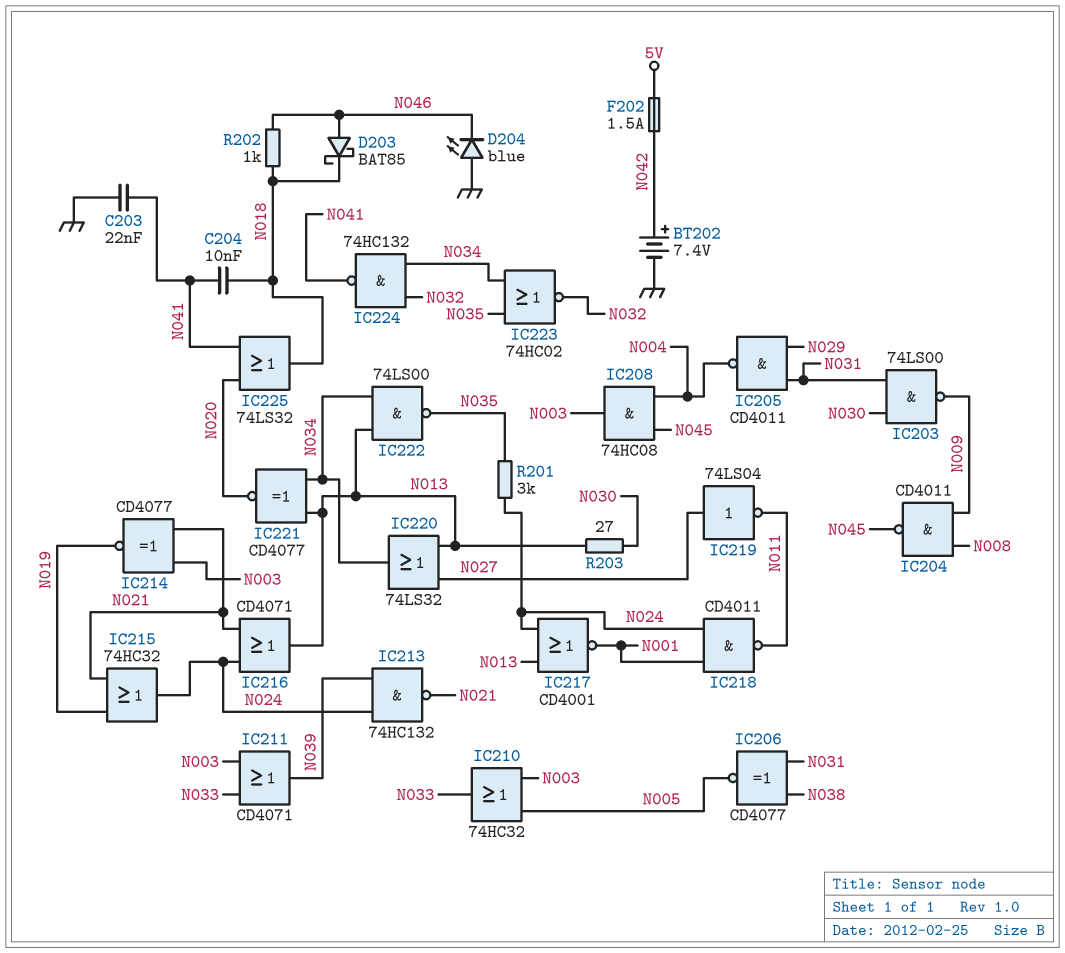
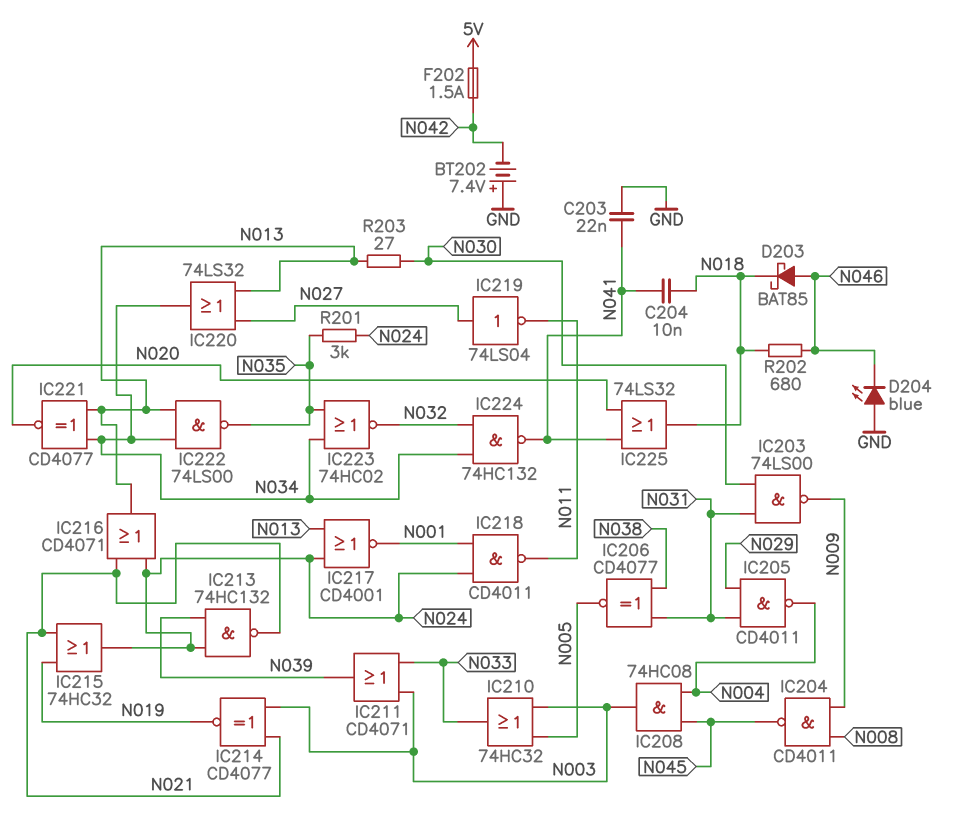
BT202: 7.4V (plus N042, minus GND) -> 7.4V (plus GND, minus N042)
R202: 1k (N018, N046) -> 680 (N018, N046)

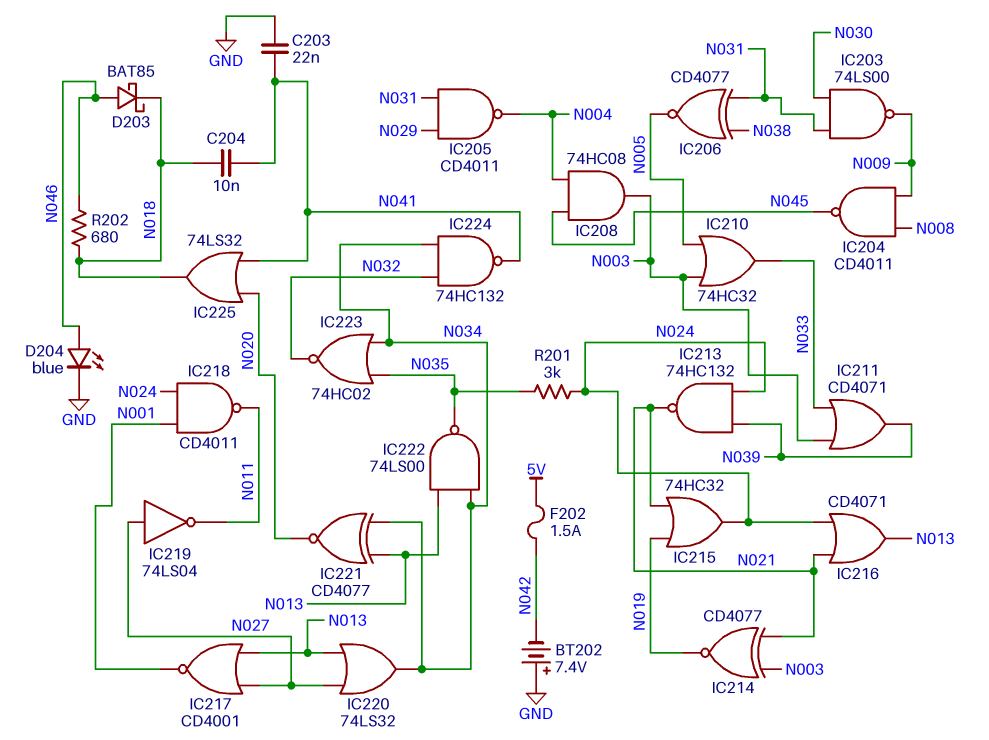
D204: LED blue (A GND, K N046) -> LED blue (A N046, K GND)
IC217: NOR CD4001 (in N013, in N024, out N001) -> NOR CD4001 (in N013, in N027, out N001)
R203: 27 (N013, N030) -> none

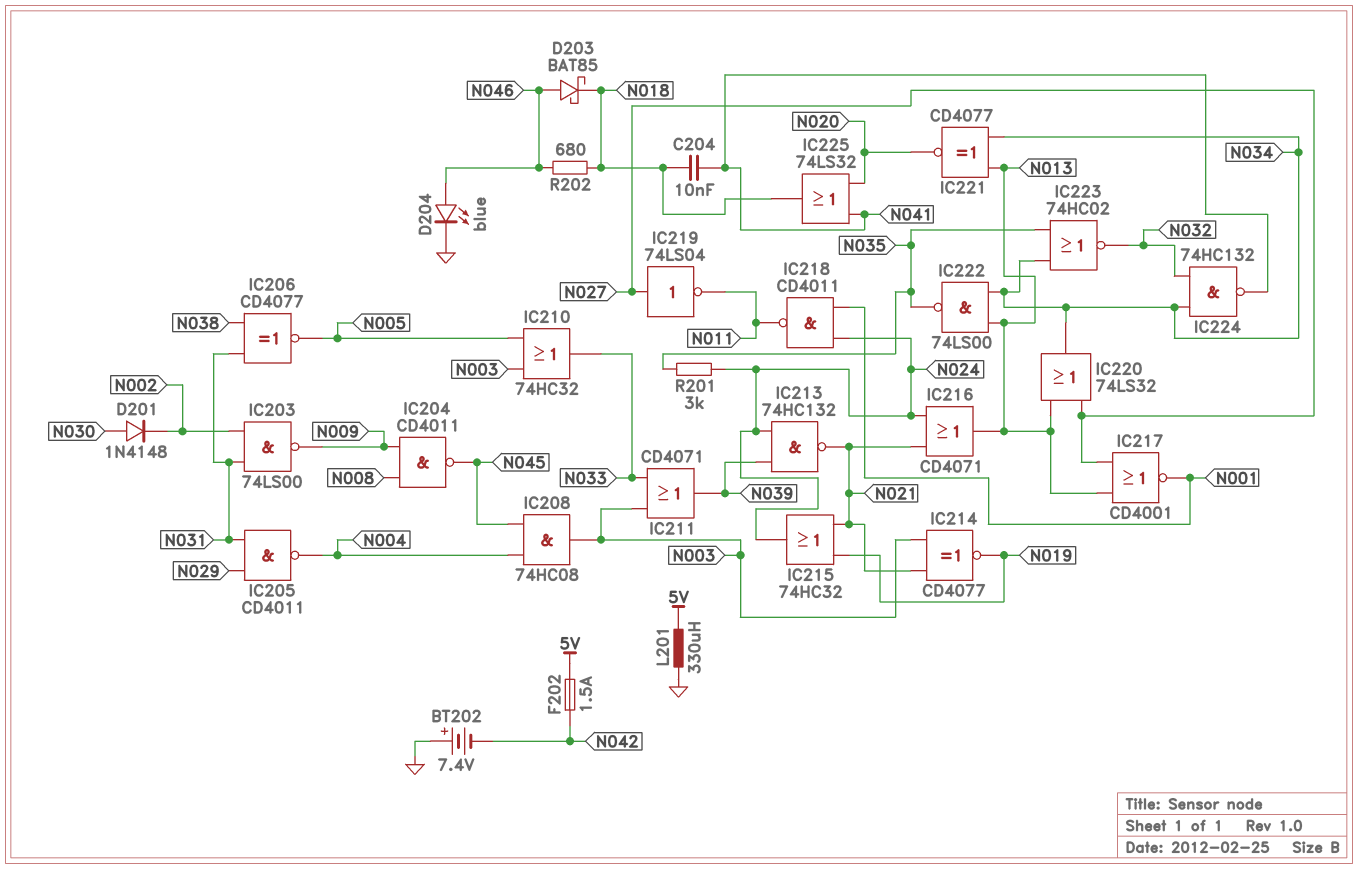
C203: 22nF (GND, N041) -> none
D201: none -> diode 1N4148 (A N030, K N002)
IC203: NAND 74LS00 (in N030, in N031, out N009) -> NAND 74LS00 (in N002, in N031, out N009)
L201: none -> 330uH (5V, GND)

